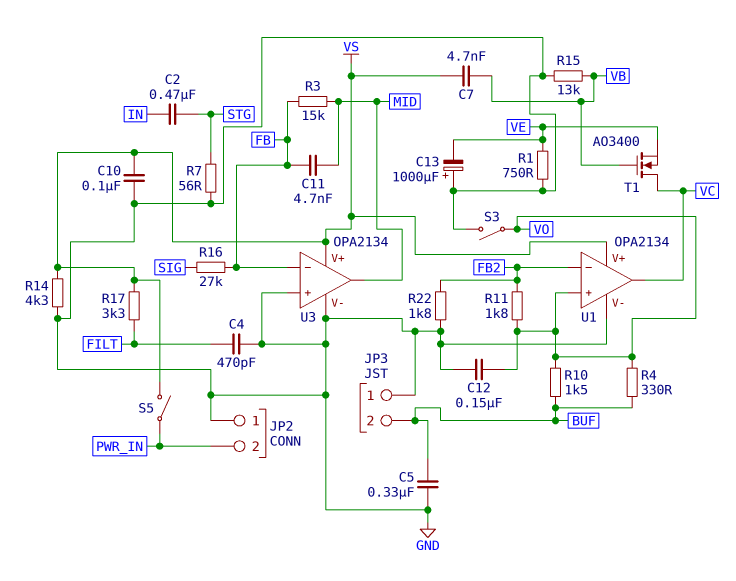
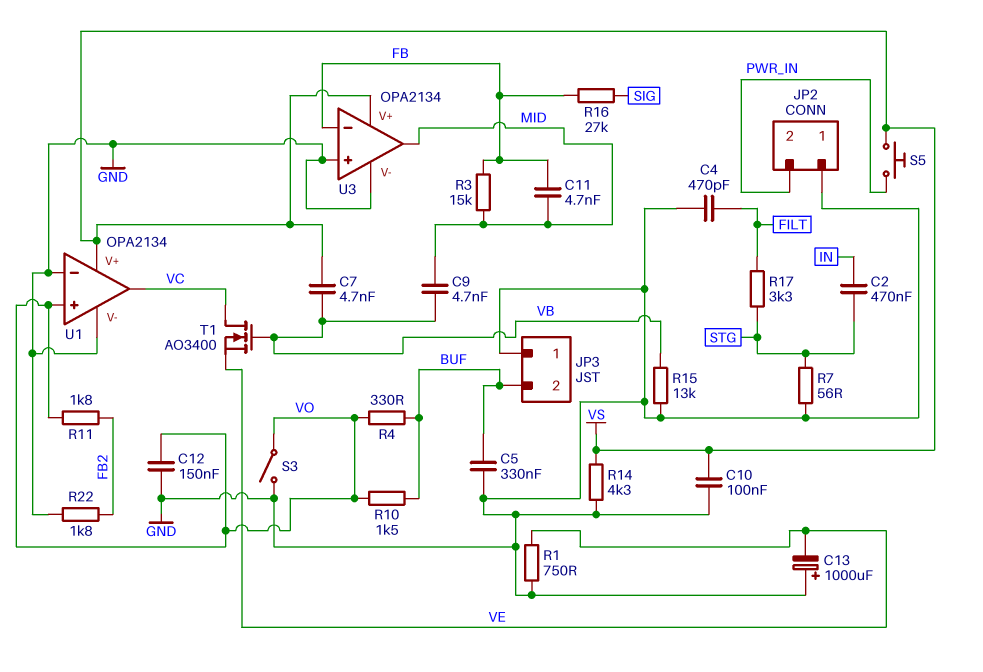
C9: none -> 4.7nF (MID, VB)
R17: 3.3k (FILT, VS) -> 3.3k (FILT, STG)
S5: switch (PWR_IN, VS) -> button (PWR_IN, VS)
U1 pin in-: FB2 -> GND

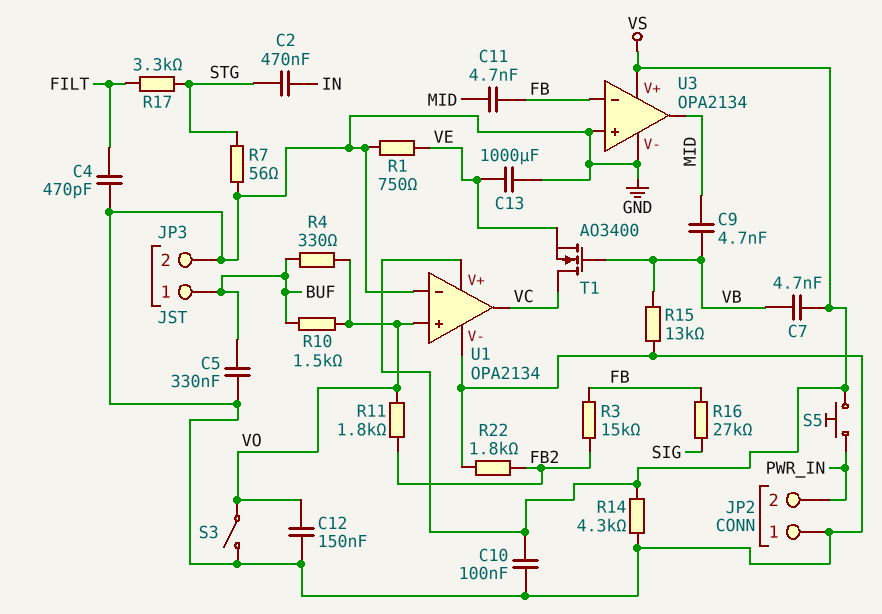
C13: 1000uF (plus GND, minus VE) -> 1000uF (GND, VE)
JP3 pin 1: GND -> BUF
JP3 pin 2: BUF -> GND
R3: 15k (FB, MID) -> 15k (FB, FB2)

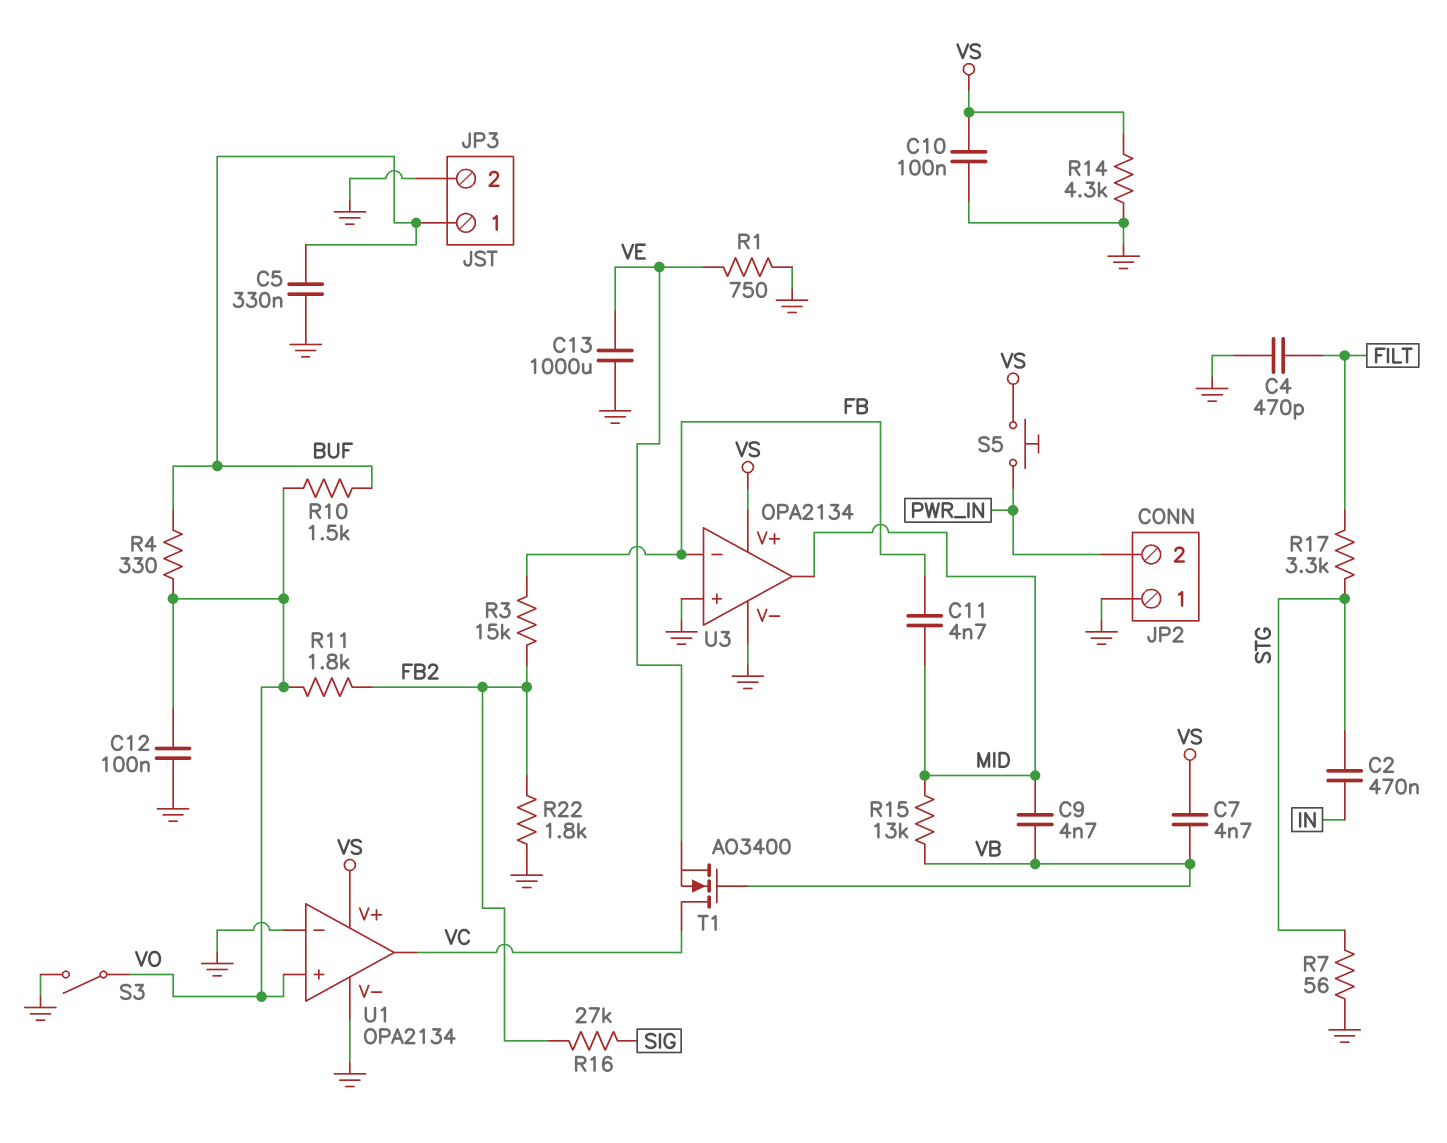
C12: 150nF (GND, VO) -> 100nF (GND, VO)
R15: 13k (GND, VB) -> 13k (MID, VB)
R16: 27k (FB, SIG) -> 27k (FB2, SIG)

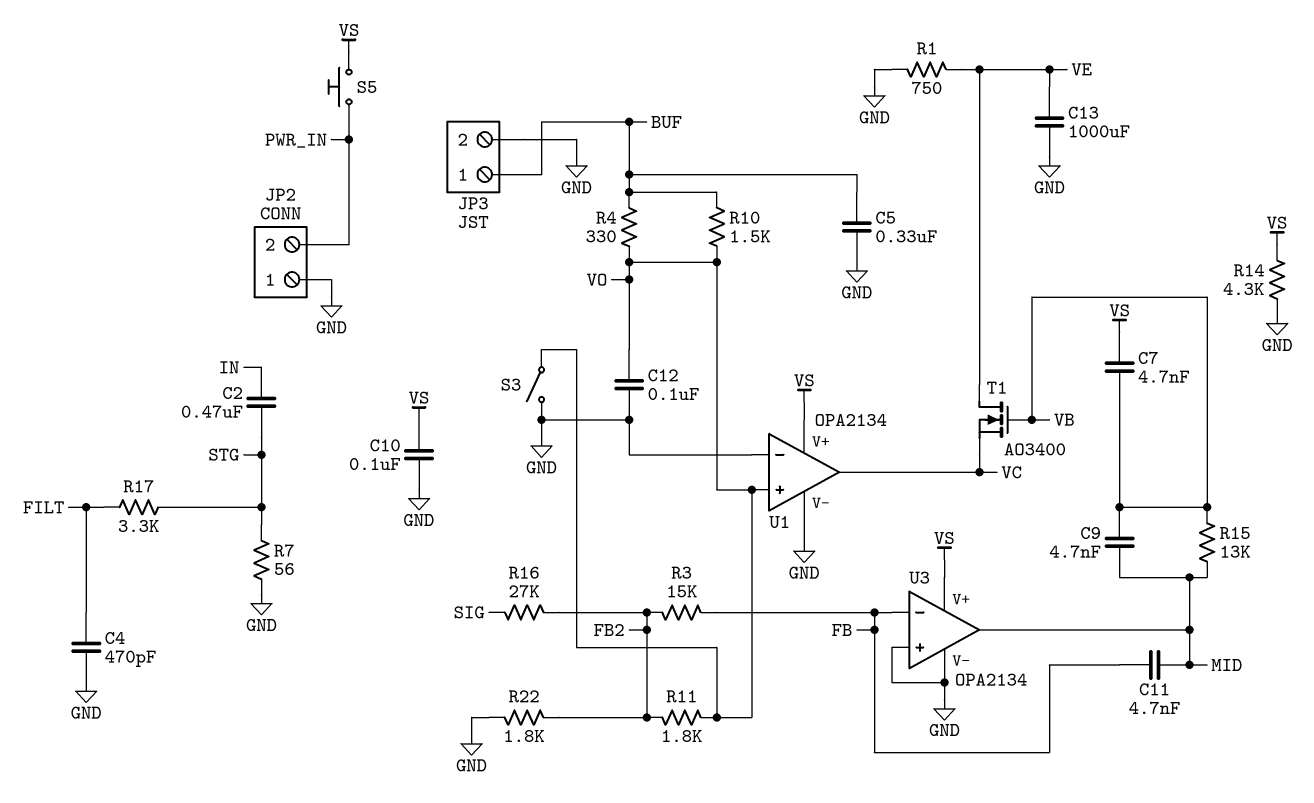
T1: NMOS AO3400 (G VB, D VC, S VE) -> NMOS AO3400 (G VB, D VE, S VC)

